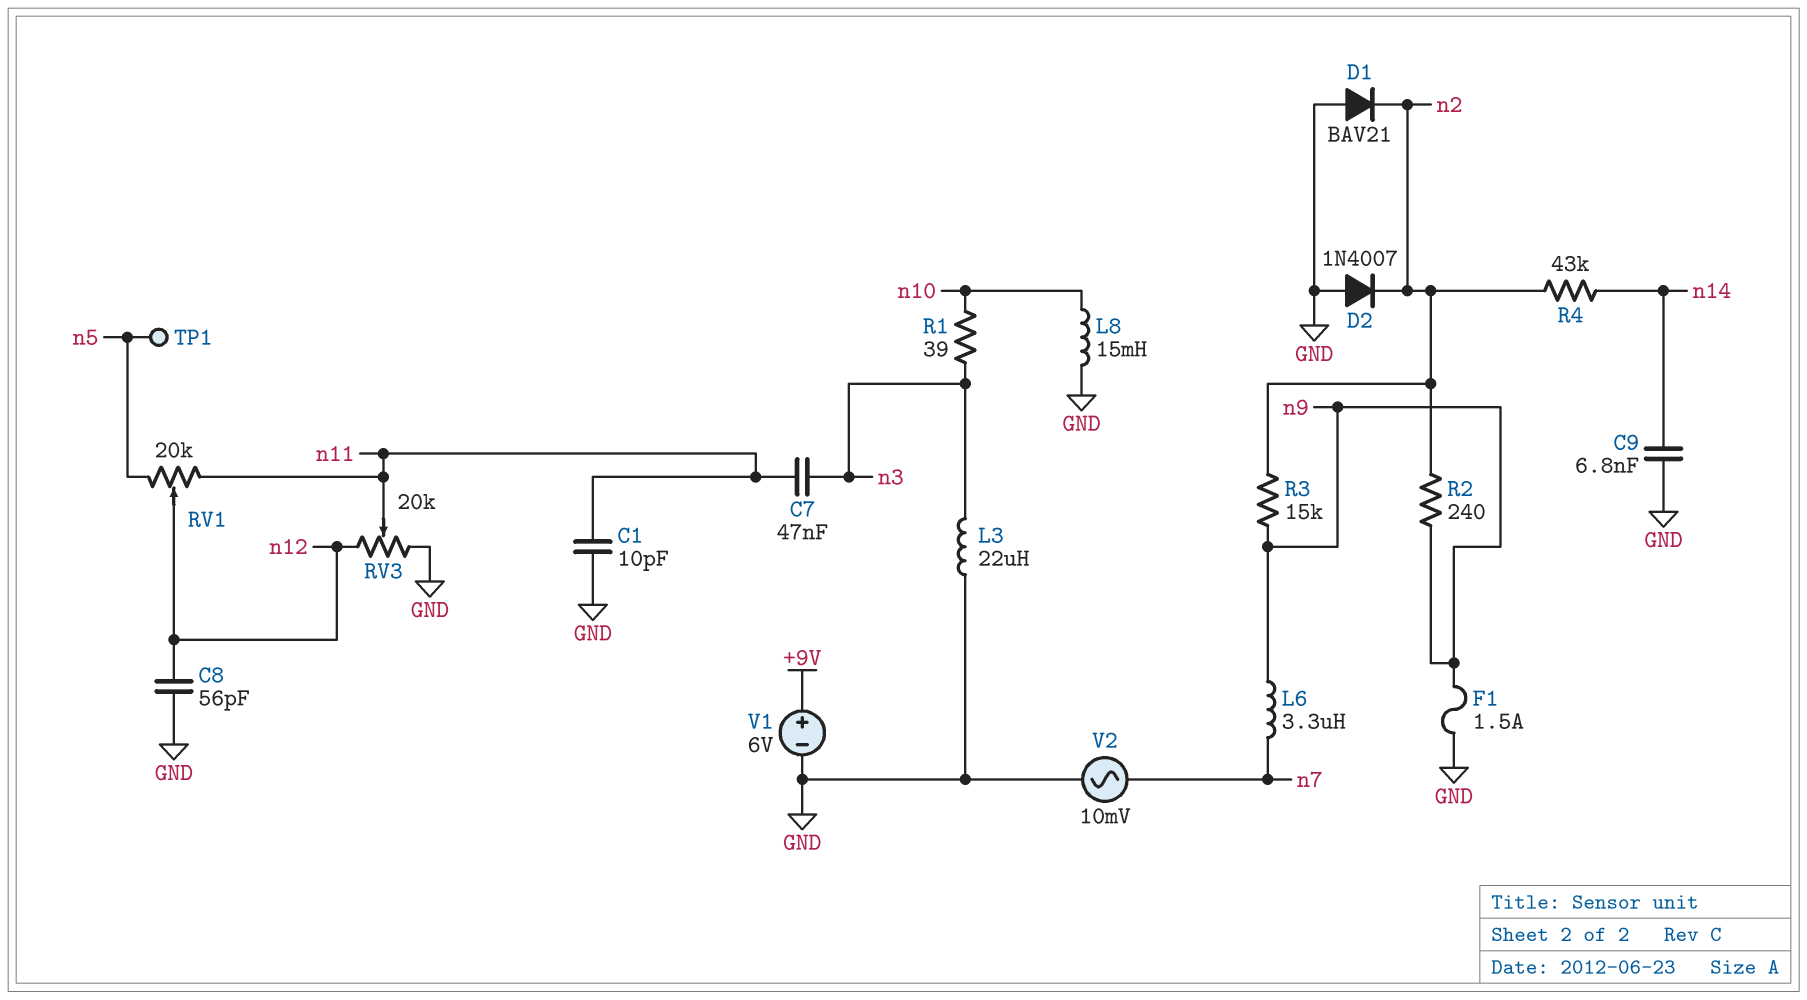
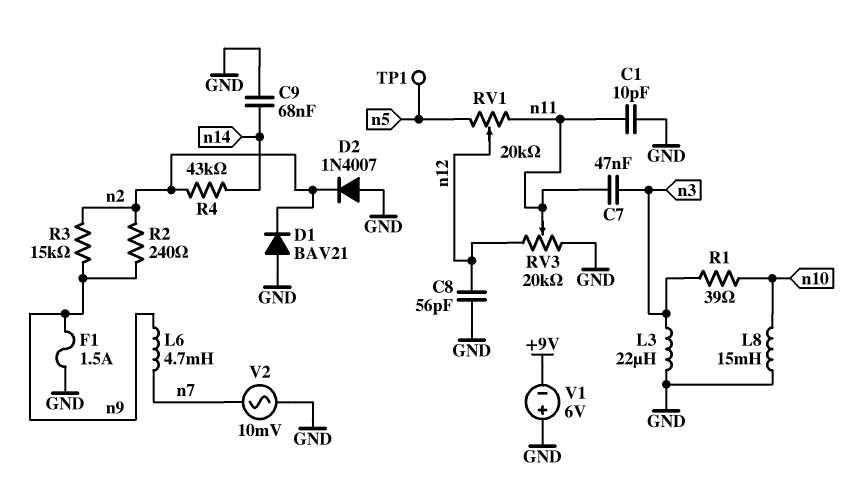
C9: 6.8nF (GND, n14) -> 68nF (GND, n14)
L6: 3.3uH (n7, n9) -> 4.7mH (n7, n9)
V1: 6V (plus +9V, minus GND) -> 6V (plus GND, minus +9V)

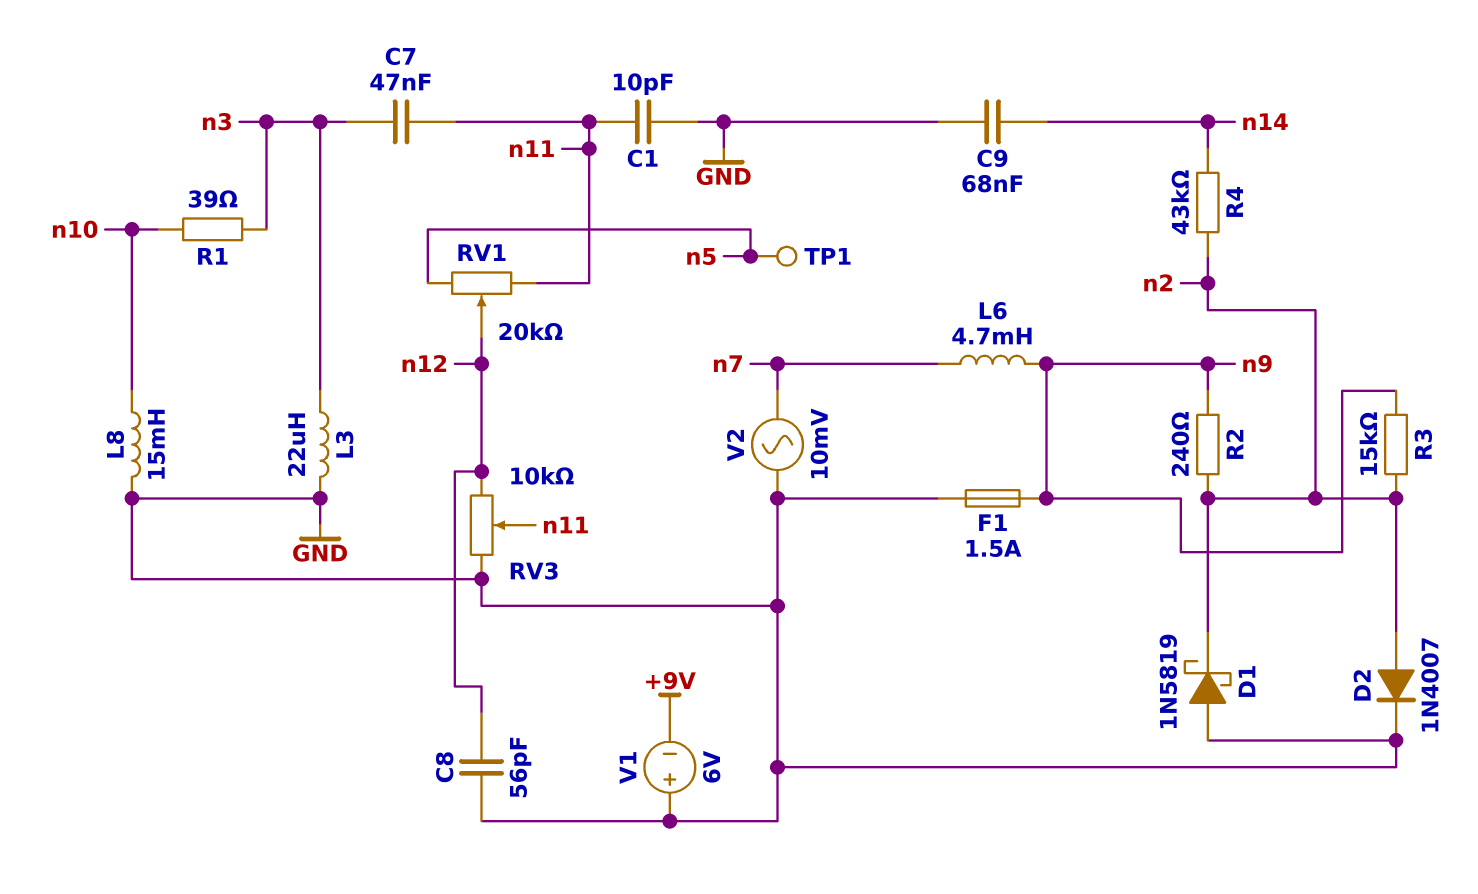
D1: diode BAV21 (A GND, K n2) -> schottky 1N5819 (A GND, K n2)
D2: diode 1N4007 (A GND, K n2) -> diode 1N4007 (A n2, K GND)
RV3: 20k (GND, n12, wiper n11) -> 10k (GND, n12, wiper n11)

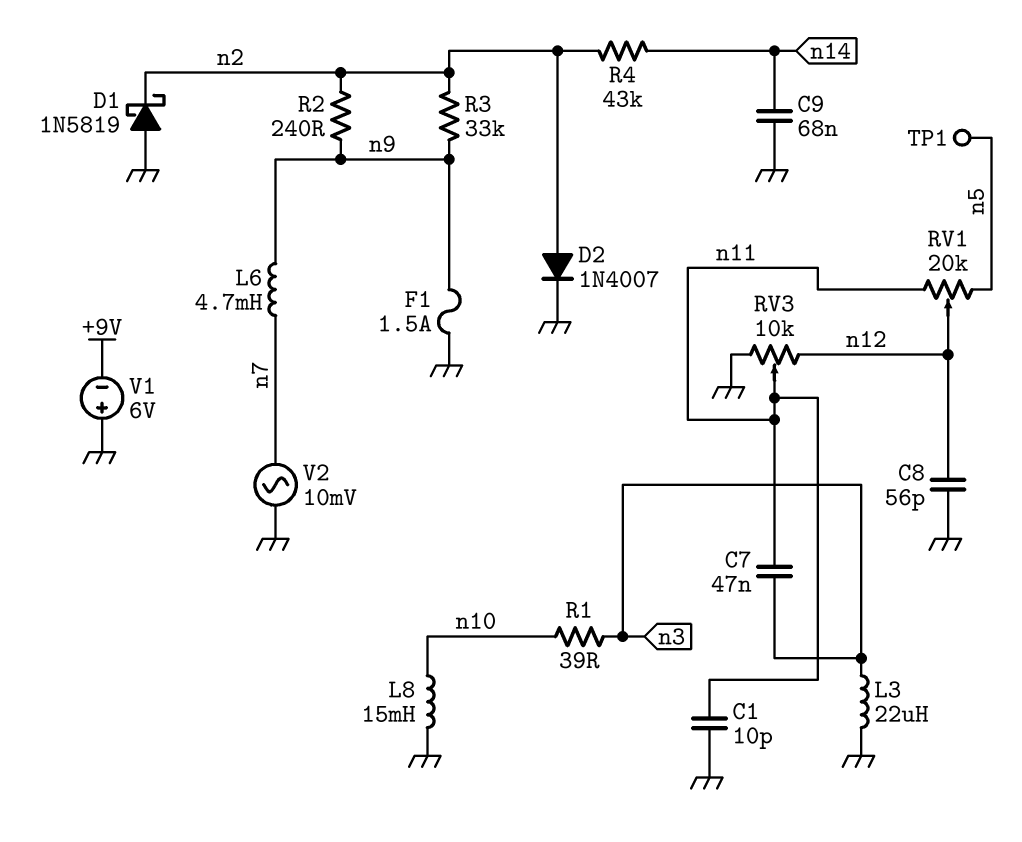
R3: 15k (n2, n9) -> 33k (n2, n9)

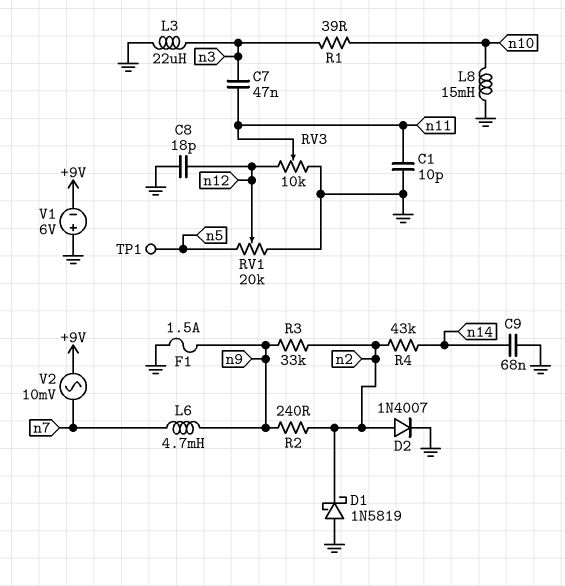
C8: 56pF (GND, n12) -> 18pF (GND, n12)
RV1: 20k (n5, n11, wiper n12) -> 20k (GND, n5, wiper n12)
V2: AC 10mV (GND, n7) -> AC 10mV (+9V, n7)

